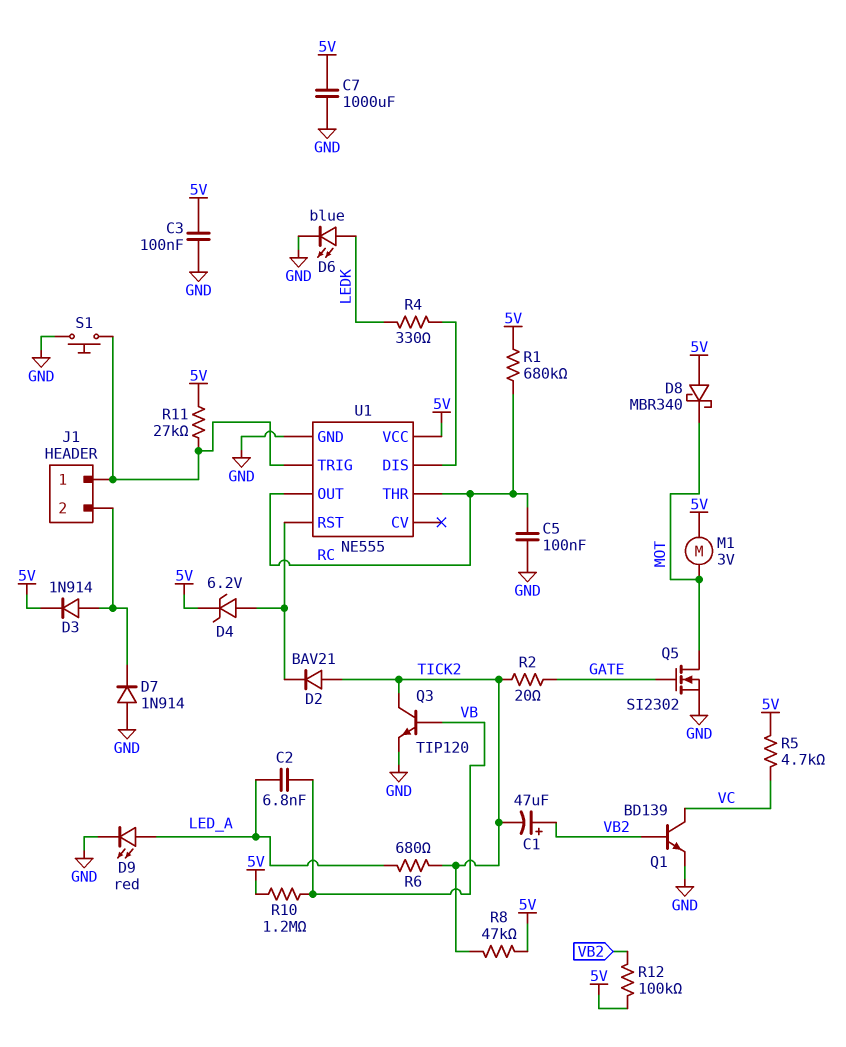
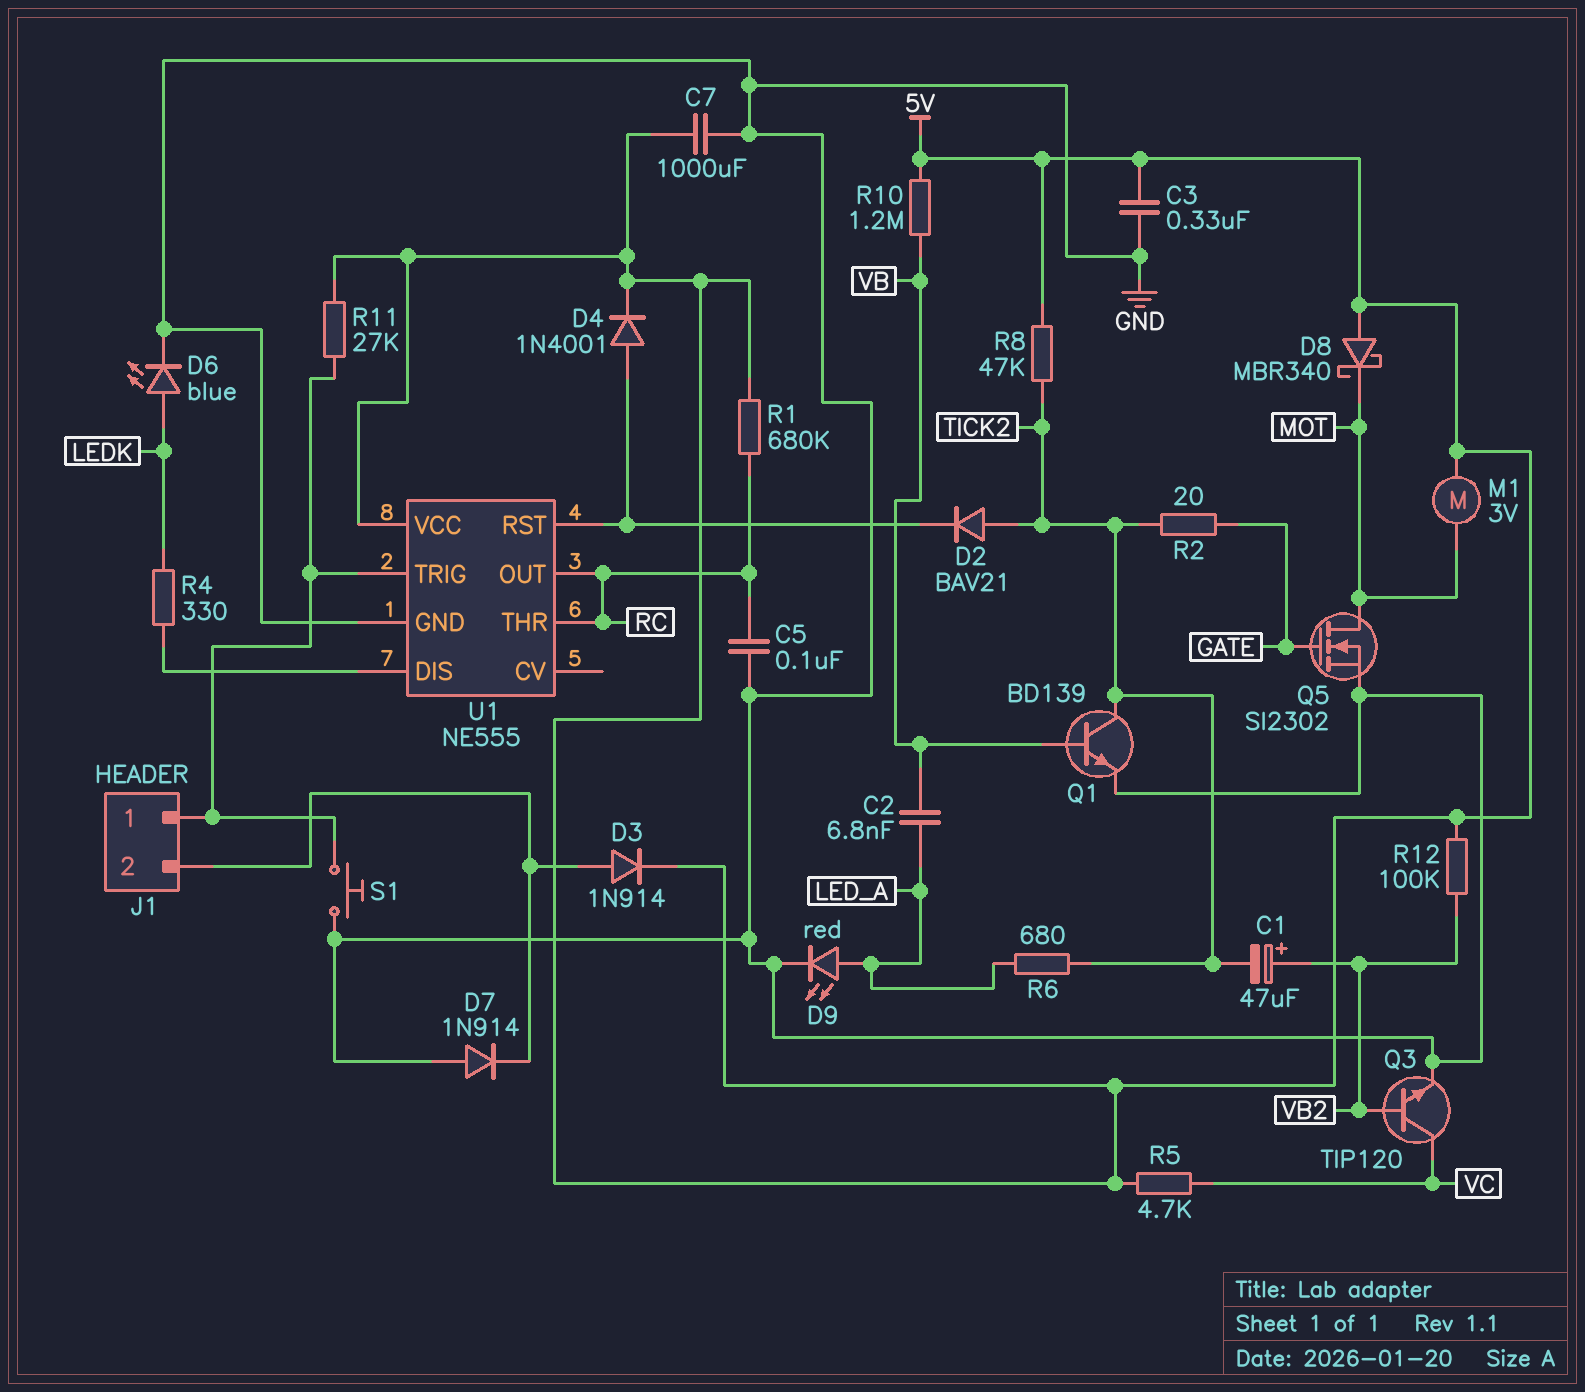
C3: 100nF (5V, GND) -> 330nF (5V, GND)
D4: zener 6.2V (A U1/RST, K 5V) -> diode 1N4001 (A U1/RST, K 5V)
Q1: NPN BD139 (B VB2, C VC, E GND) -> NPN BD139 (B VB, C TICK2, E GND)
Q3: NPN TIP120 (B VB, C TICK2, E GND) -> NPN TIP120 (B VB2, C VC, E GND)

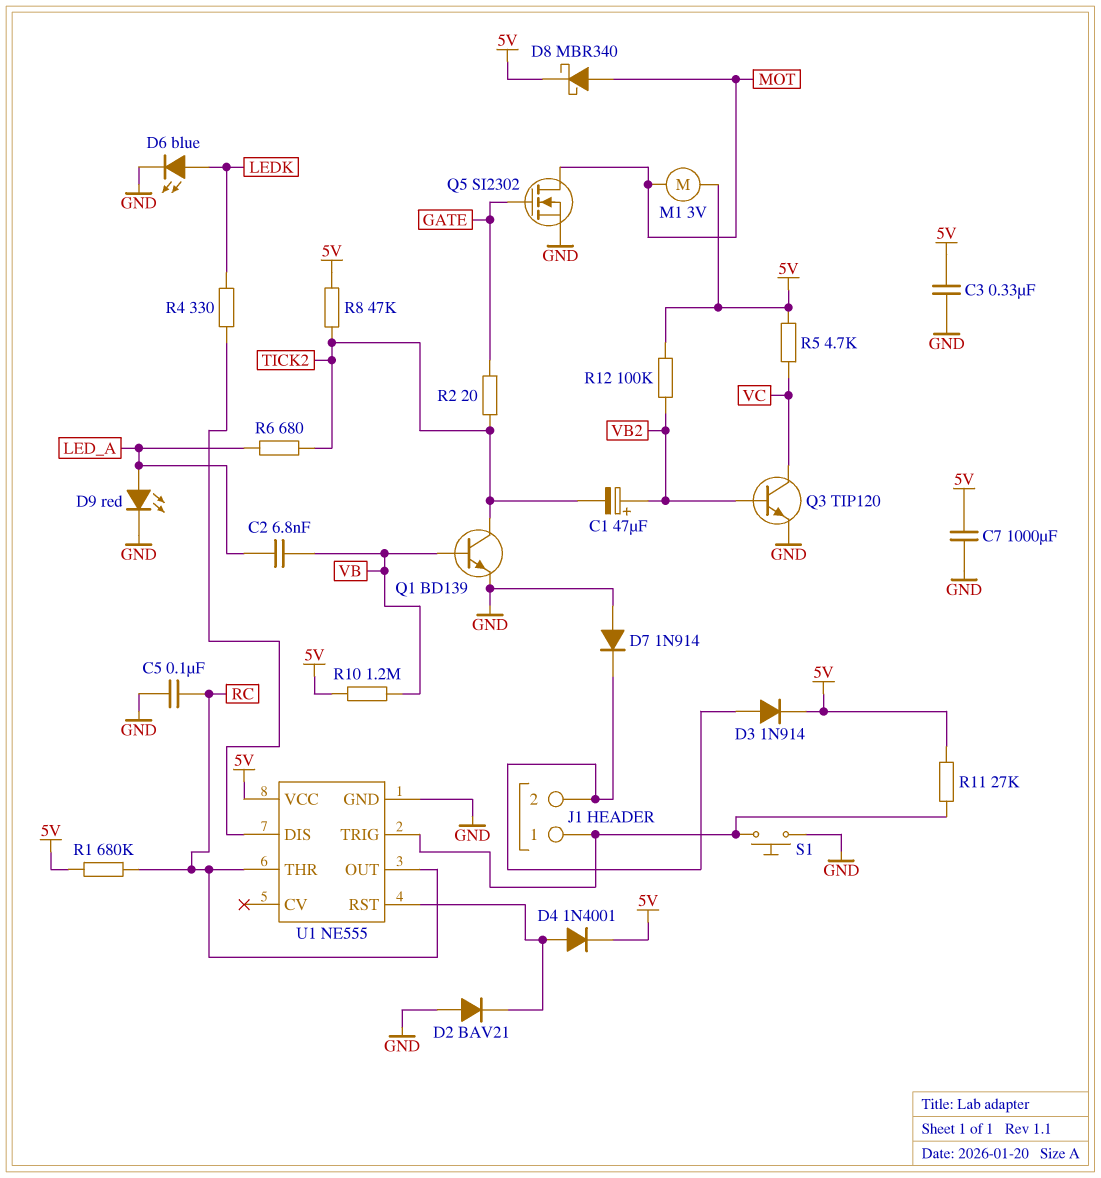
D2: diode BAV21 (A TICK2, K U1/RST) -> diode BAV21 (A GND, K U1/RST)
D8: schottky MBR340 (A 5V, K MOT) -> schottky MBR340 (A MOT, K 5V)

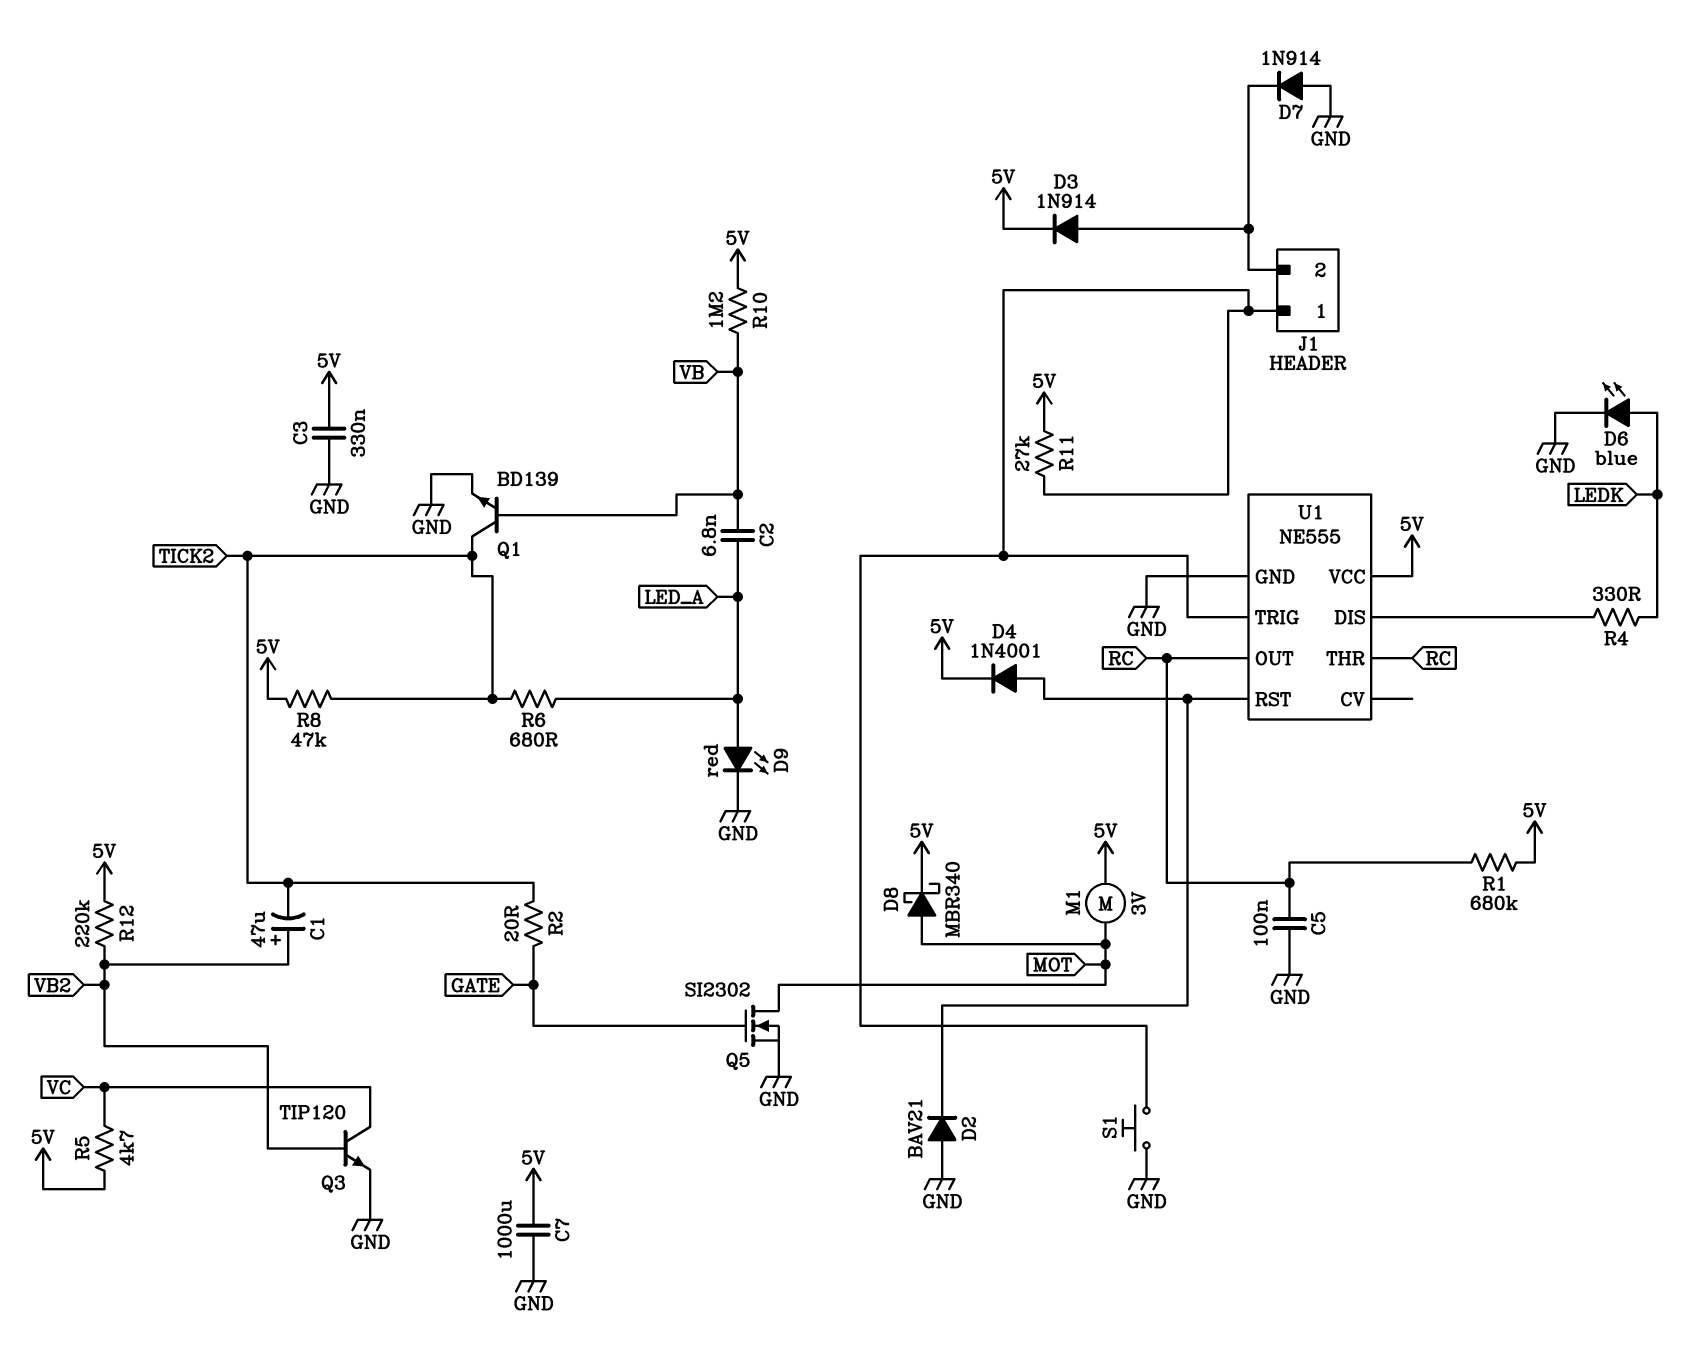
R12: 100k (5V, VB2) -> 220k (5V, VB2)

